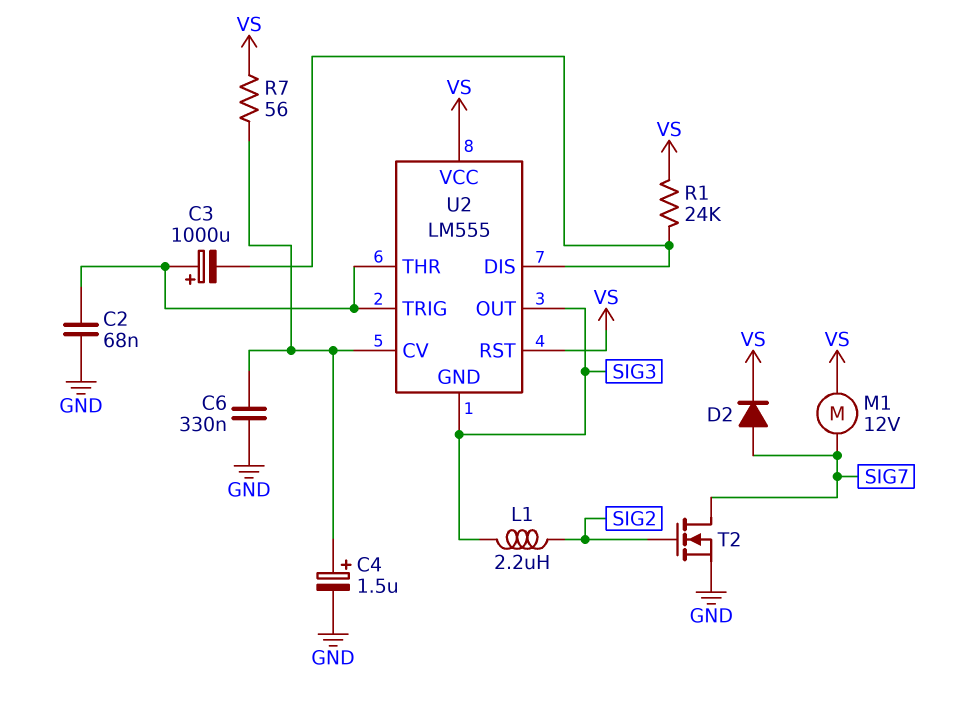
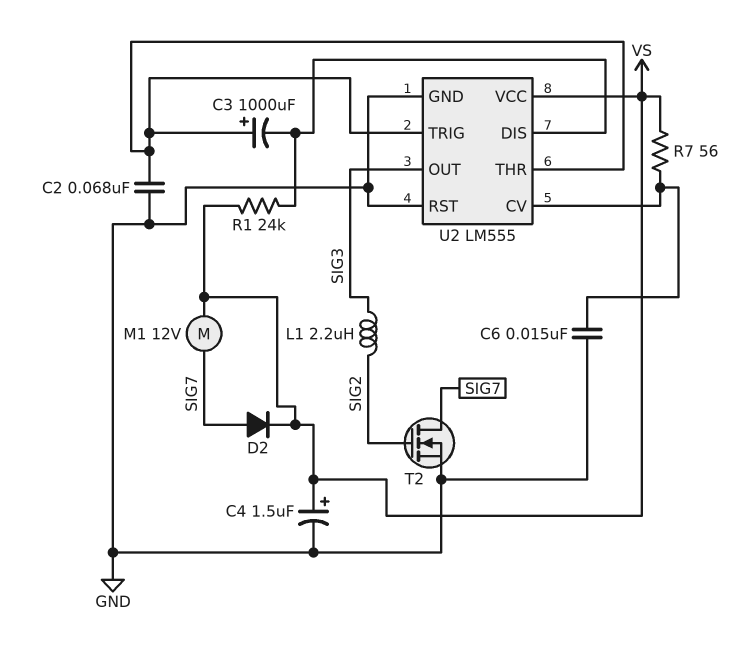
C4: 1.5uF (plus U2/CV, minus GND) -> 1.5uF (plus VS, minus GND)
C6: 330nF (GND, U2/CV) -> 15nF (GND, U2/CV)
U2 pin GND: SIG3 -> GND
U2 pin RST: VS -> GND

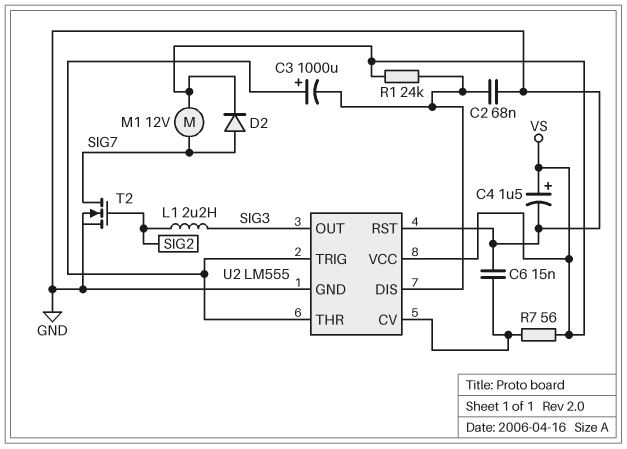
C2: 68nF (GND, U2/THR) -> 68nF (GND, U2/DIS)

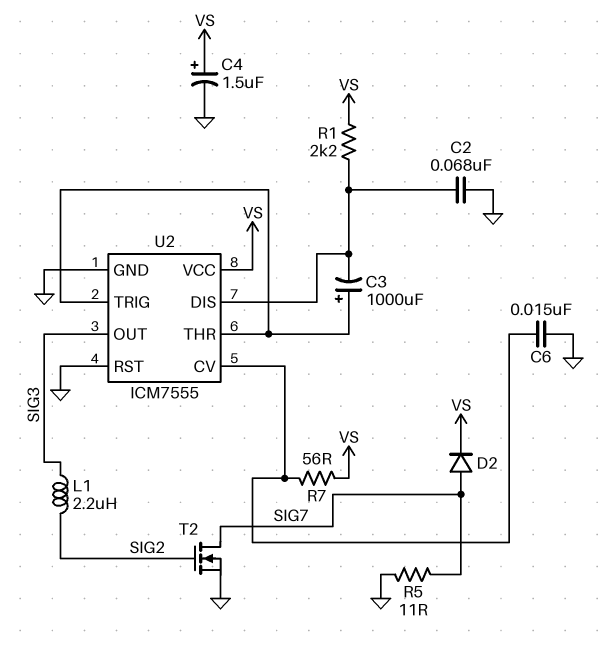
M1: motor 12V (SIG7, VS) -> none
R1: 24k (U2/DIS, VS) -> 2.2k (U2/DIS, VS)
R5: none -> 11 (GND, SIG7)
U2: LM555 -> ICM7555

